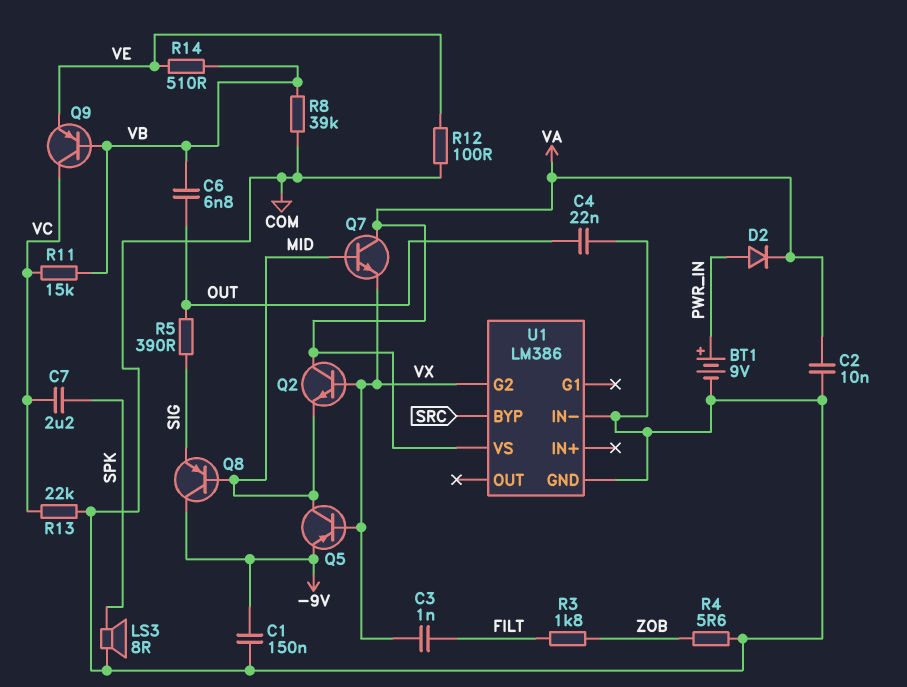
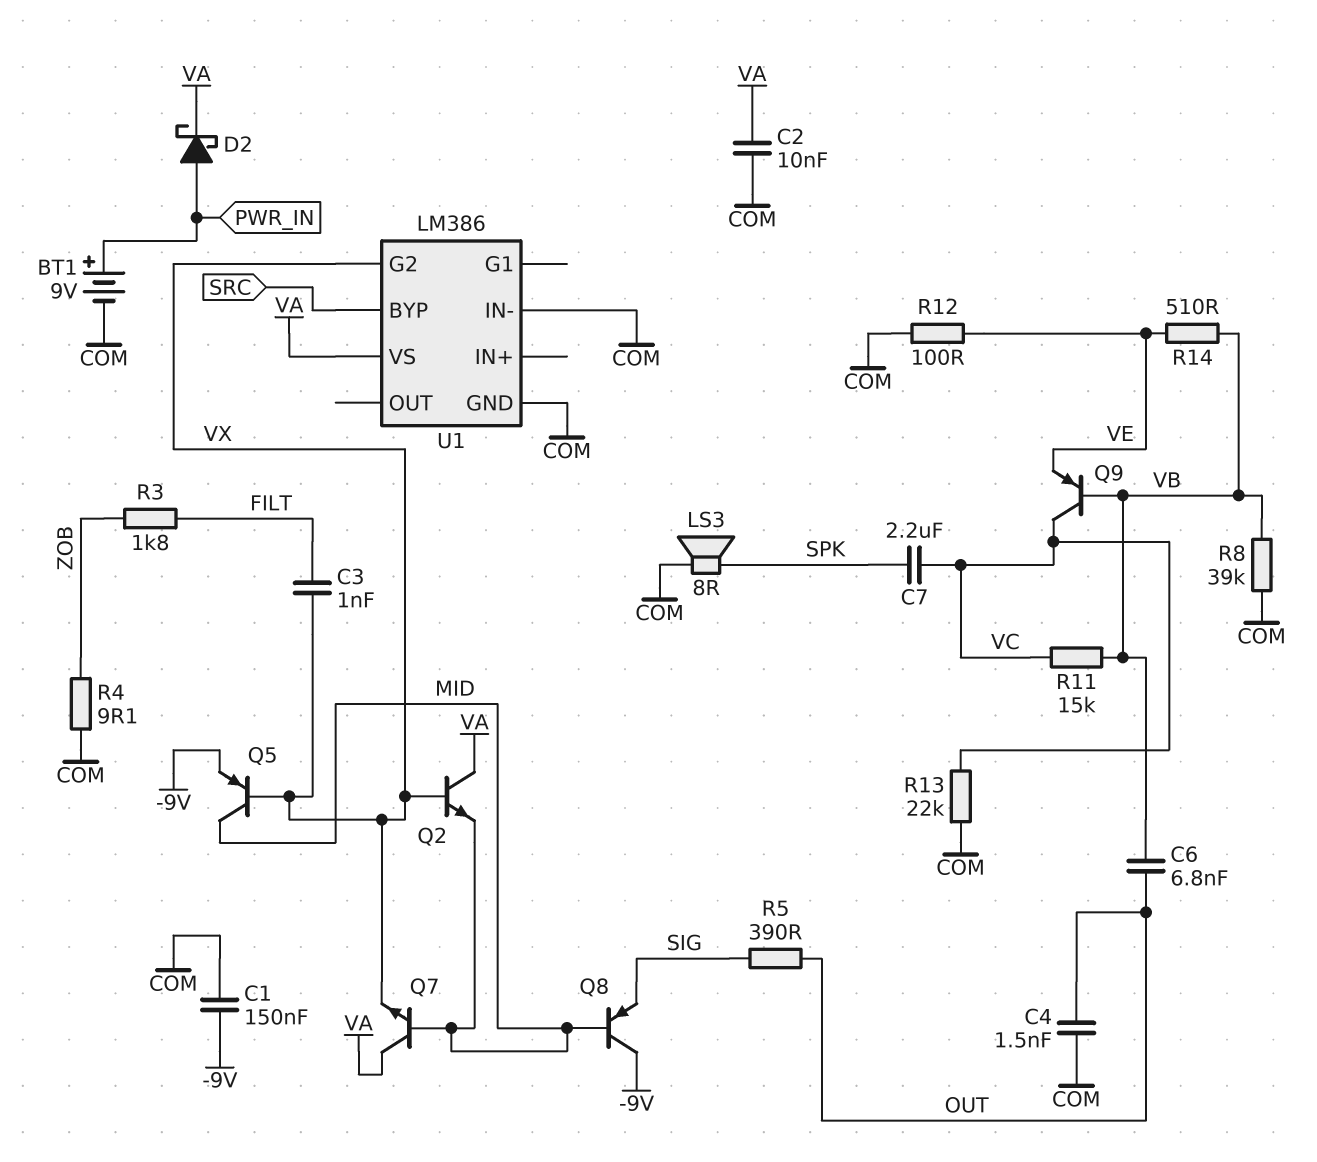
C4: 22nF (COM, OUT) -> 1.5nF (COM, OUT)
D2: diode (A PWR_IN, K VA) -> schottky (A PWR_IN, K VA)
R4: 5.6 (COM, ZOB) -> 9.1 (COM, ZOB)

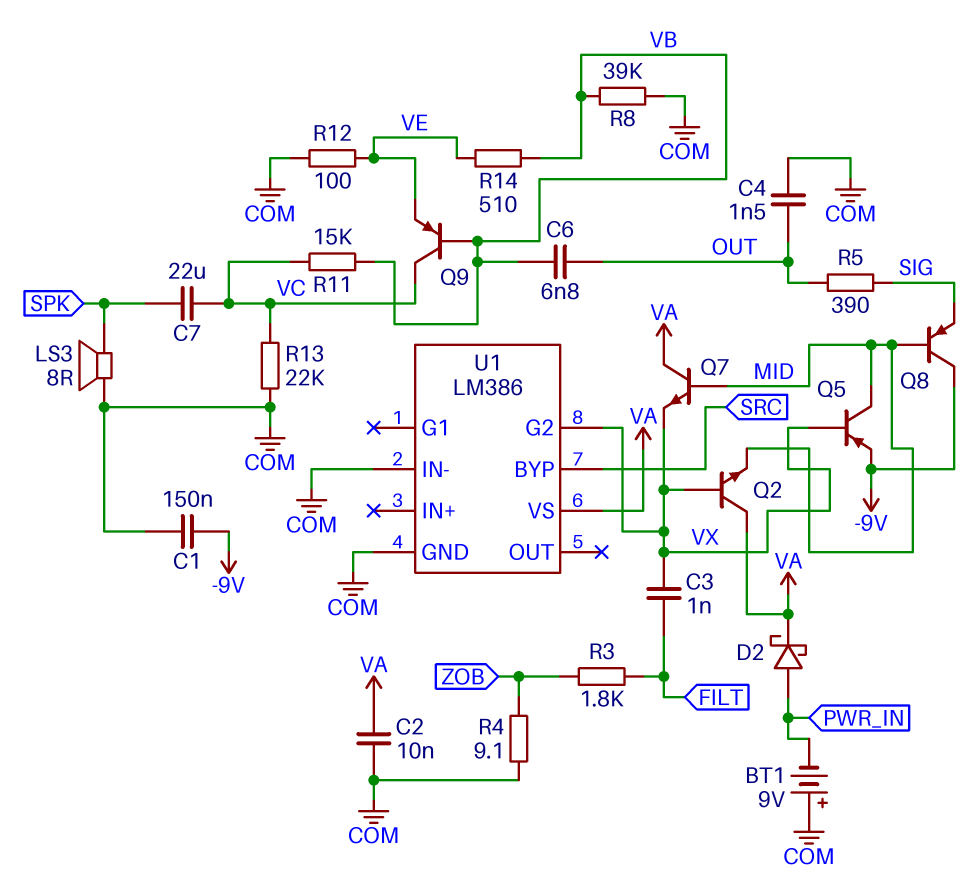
BT1: 9V (plus PWR_IN, minus COM) -> 9V (plus COM, minus PWR_IN)
C7: 2.2uF (SPK, VC) -> 22uF (SPK, VC)

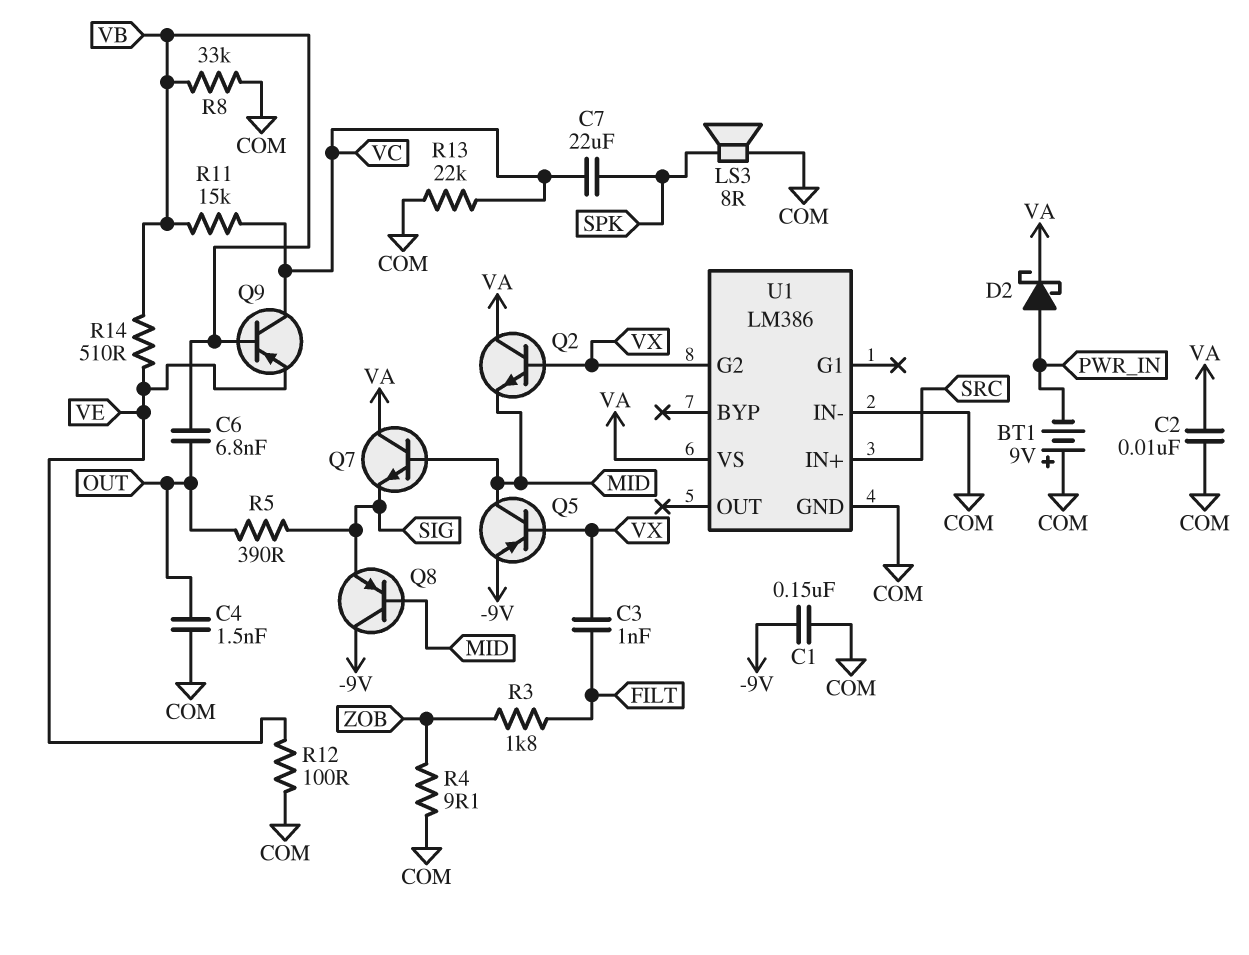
Q7: NPN (B MID, C VA, E VX) -> NPN (B MID, C VA, E SIG)
R8: 39k (COM, VB) -> 33k (COM, VB)
U1 pin BYP: SRC -> none
U1 pin IN+: none -> SRC

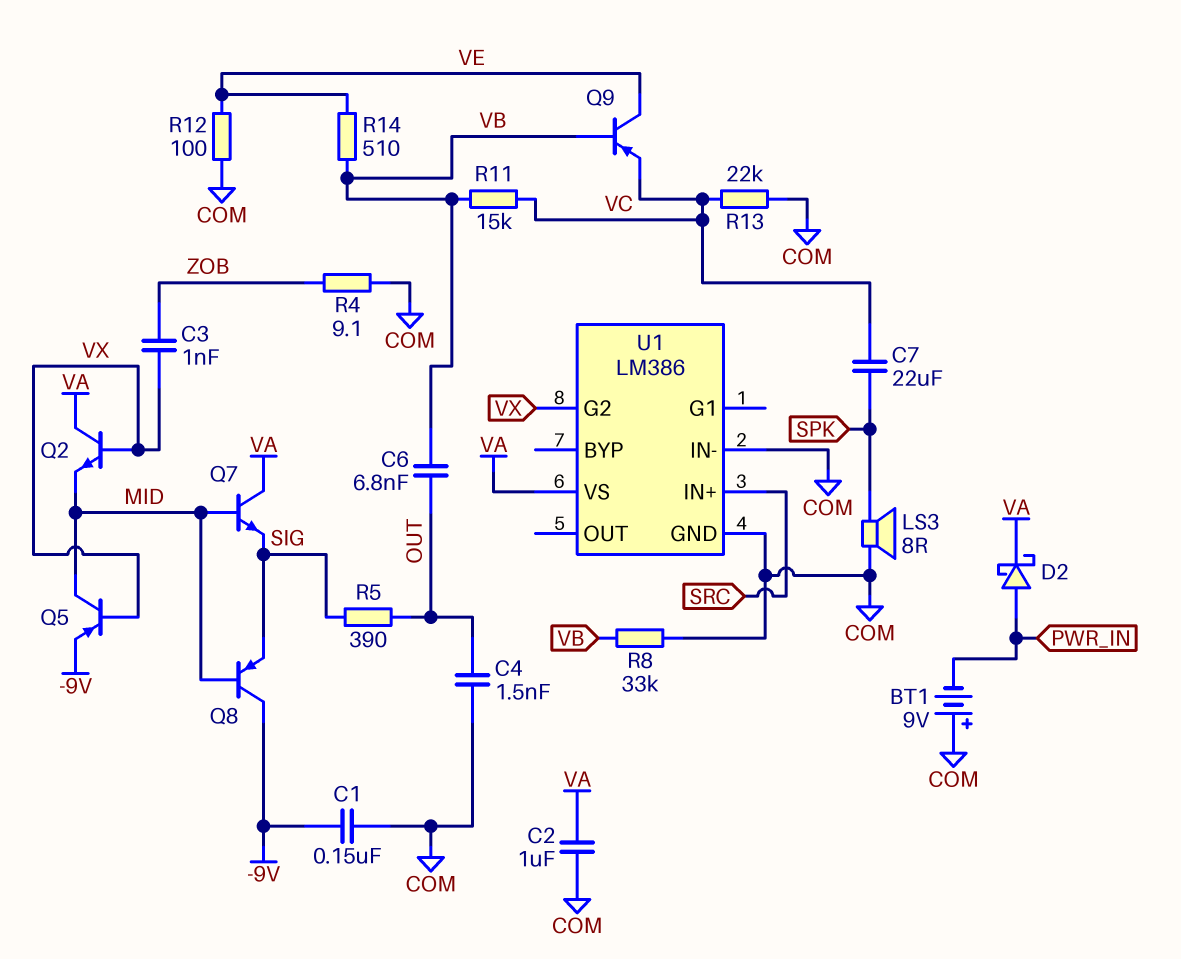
C2: 10nF (COM, VA) -> 1uF (COM, VA)
C3: 1nF (FILT, VX) -> 1nF (VX, ZOB)
Q9: PNP (B VB, C VC, E VE) -> PNP (B VB, C VE, E VC)
R3: 1.8k (FILT, ZOB) -> none

